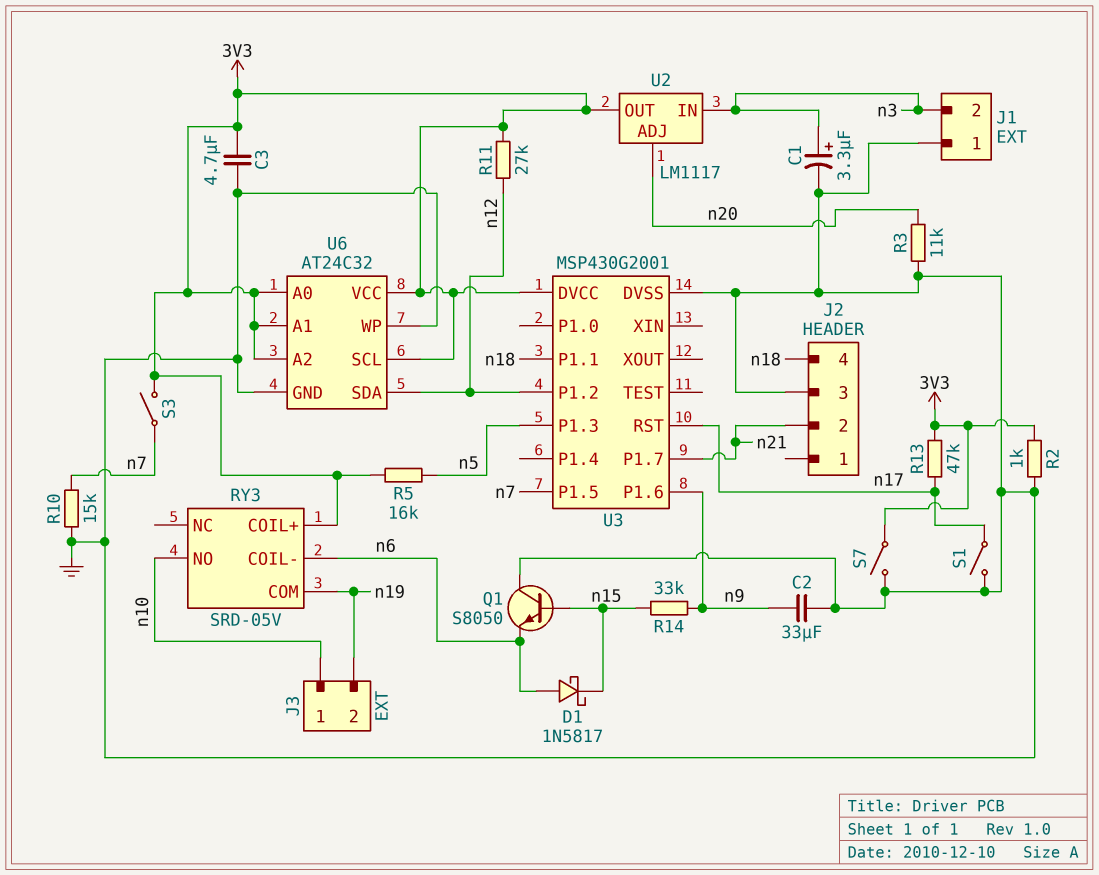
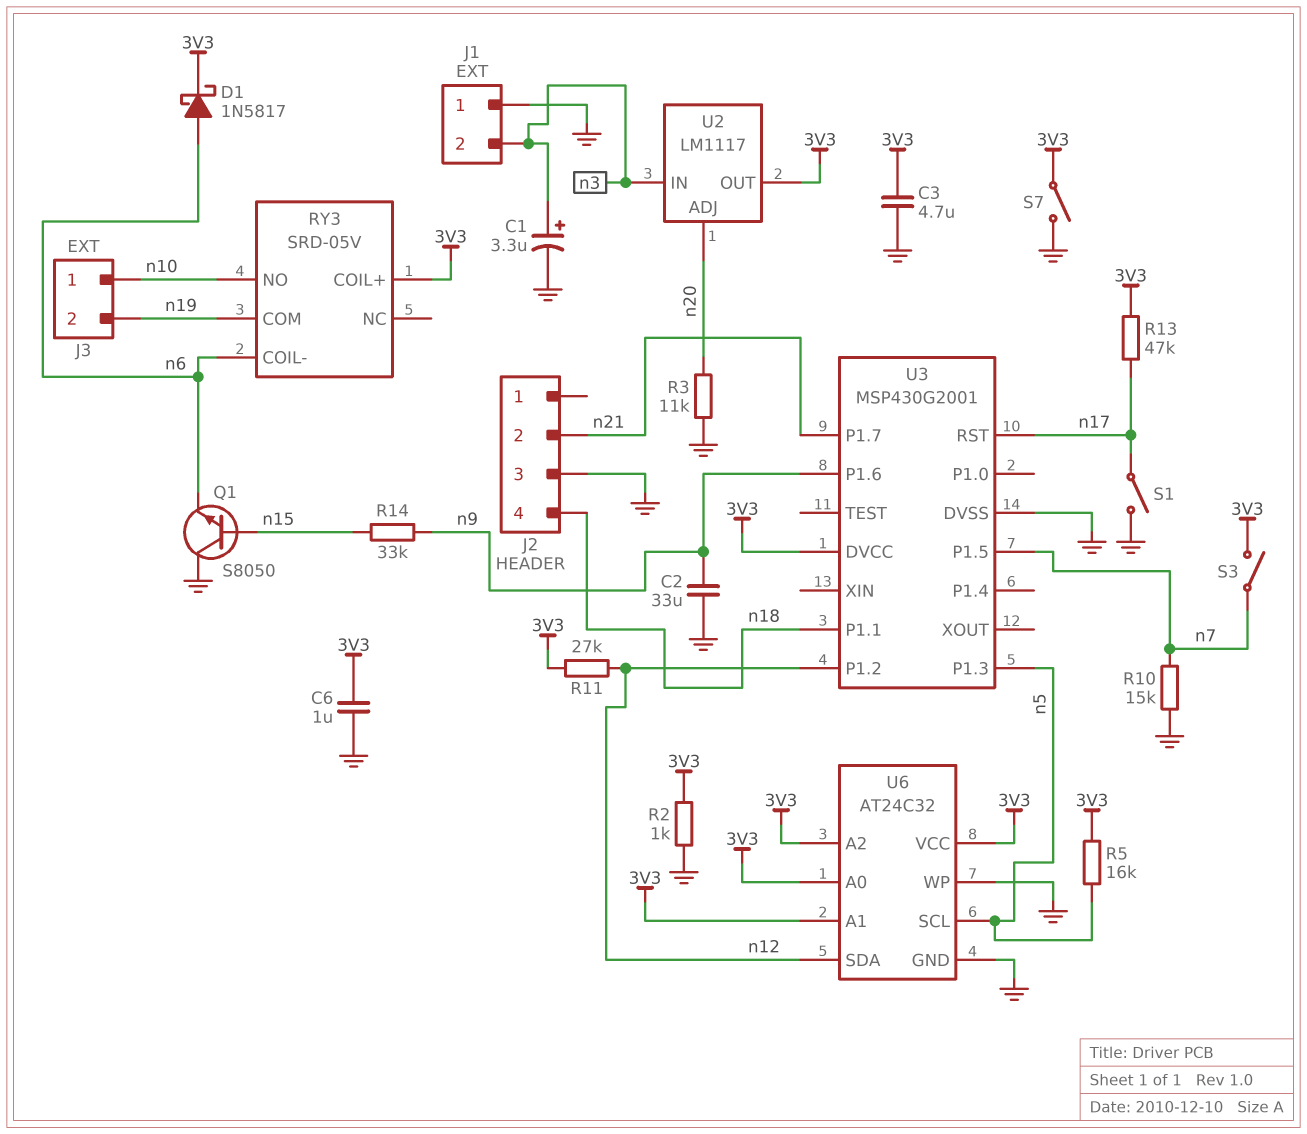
C6: none -> 1uF (3V3, GND)
D1: schottky 1N5817 (A n6, K n15) -> schottky 1N5817 (A n6, K 3V3)
U6 pin SCL: 3V3 -> n5

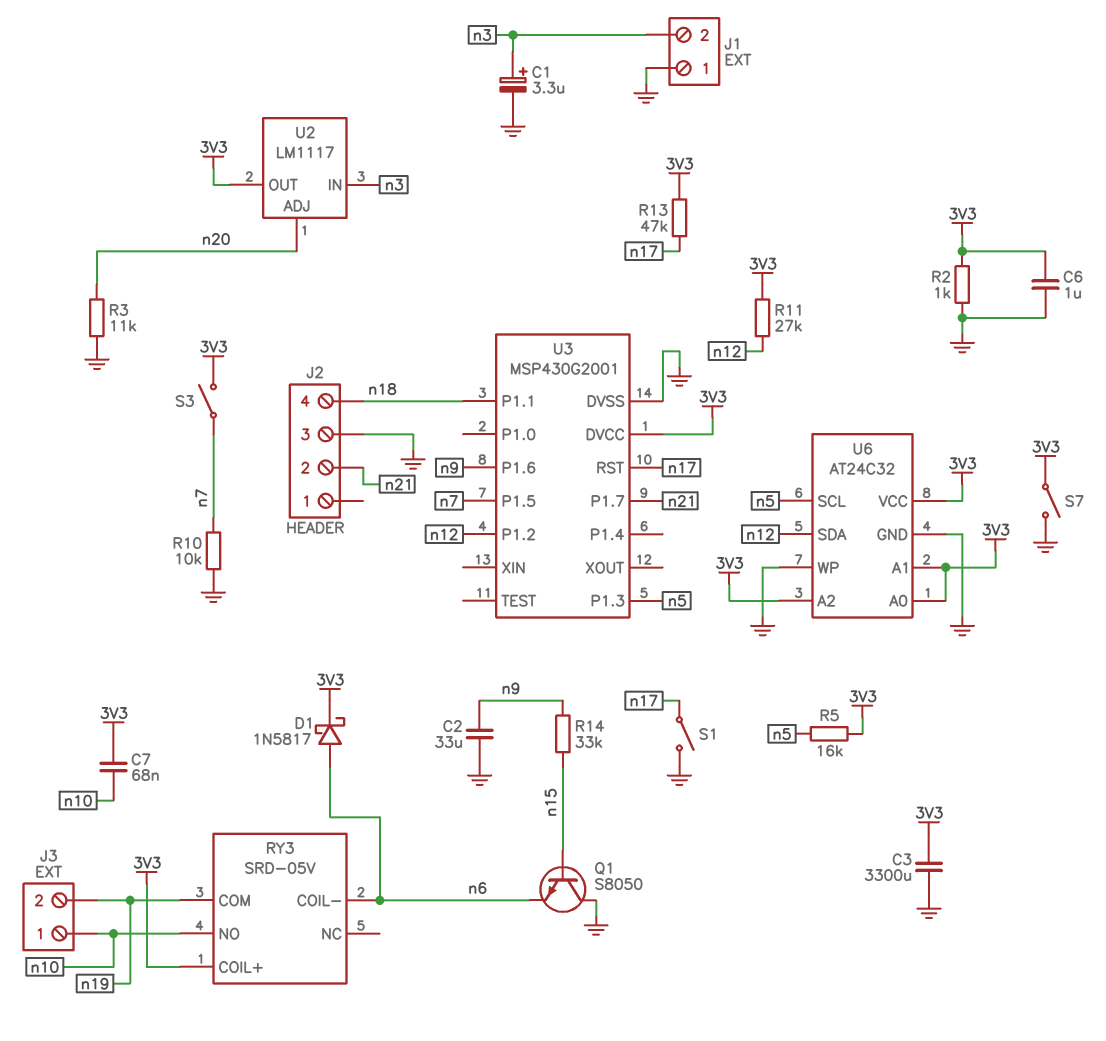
C3: 4.7uF (3V3, GND) -> 3300uF (3V3, GND)
C7: none -> 68nF (3V3, n10)
R10: 15k (GND, n7) -> 10k (GND, n7)

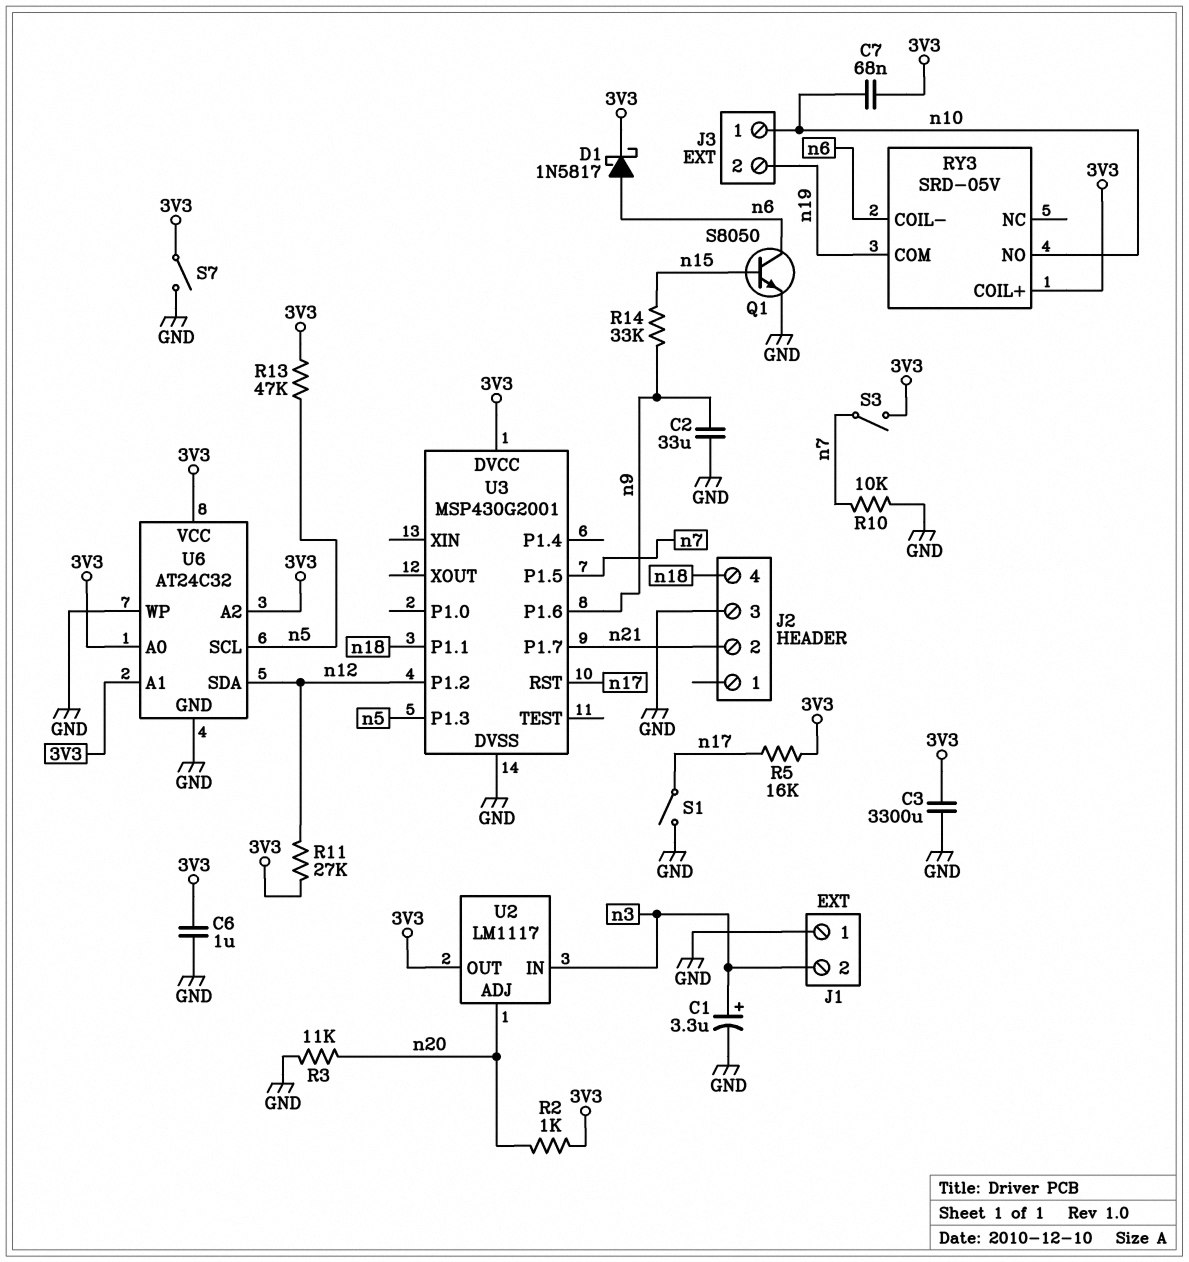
Q1: NPN S8050 (B n15, C GND, E n6) -> NPN S8050 (B n15, C n6, E GND)
R2: 1k (3V3, GND) -> 1k (3V3, n20)
R5: 16k (3V3, n5) -> 16k (3V3, n17)
R13: 47k (3V3, n17) -> 47k (3V3, n5)

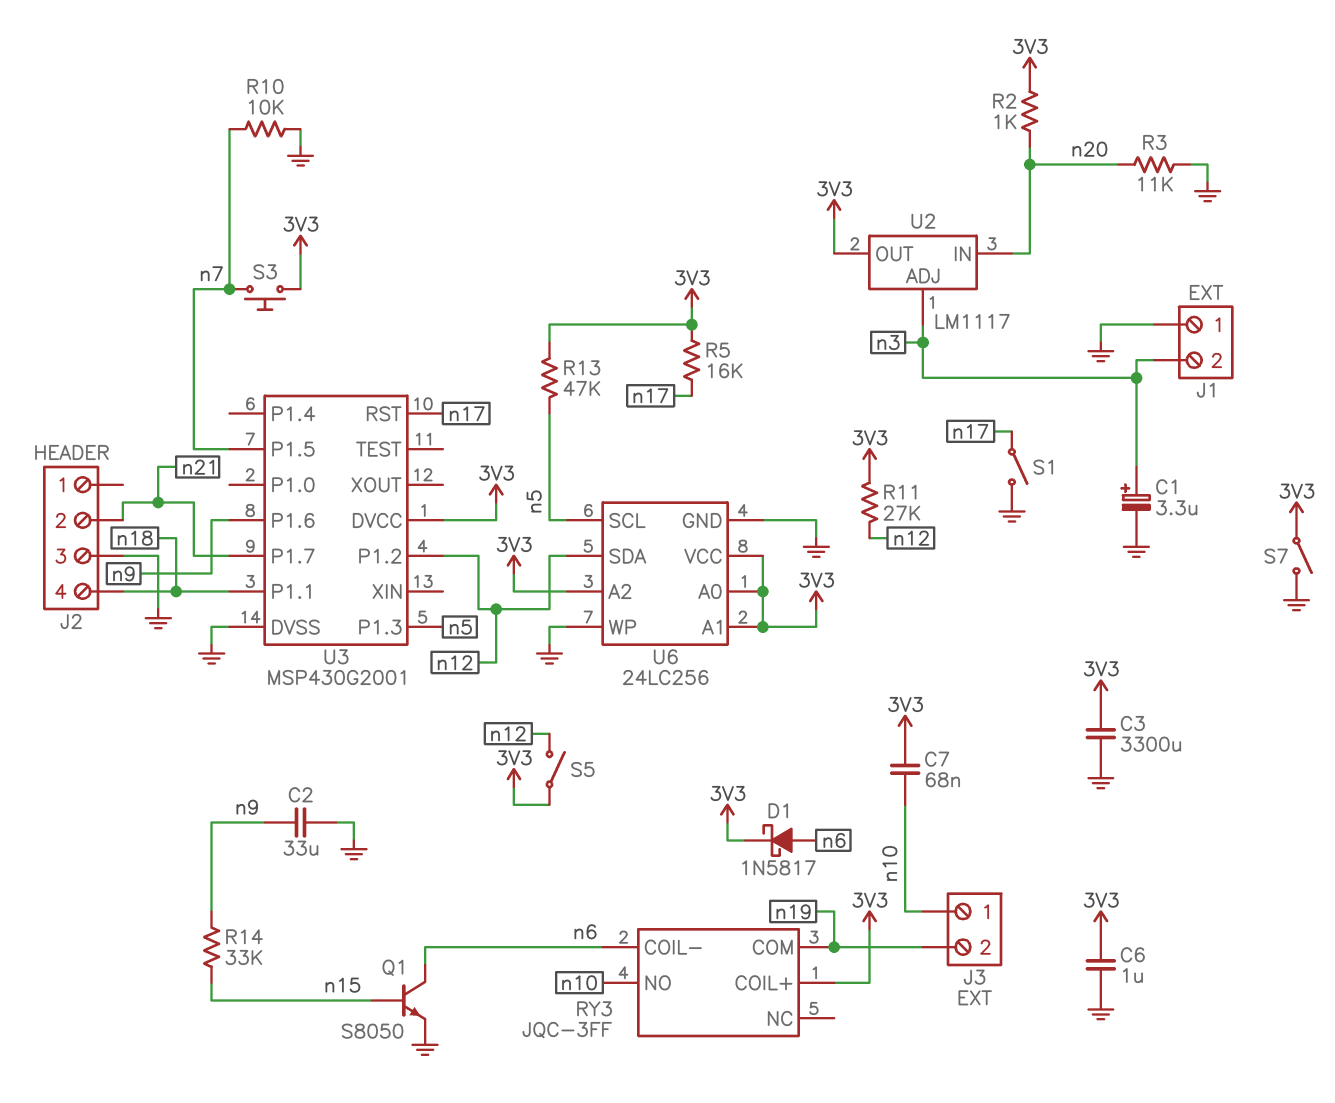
RY3: SRD-05V -> JQC-3FF
S3: switch (3V3, n7) -> button (3V3, n7)
S5: none -> switch (3V3, n12)
U2 pin ADJ: n20 -> n3
U2 pin IN: n3 -> n20
U6: AT24C32 -> 24LC256

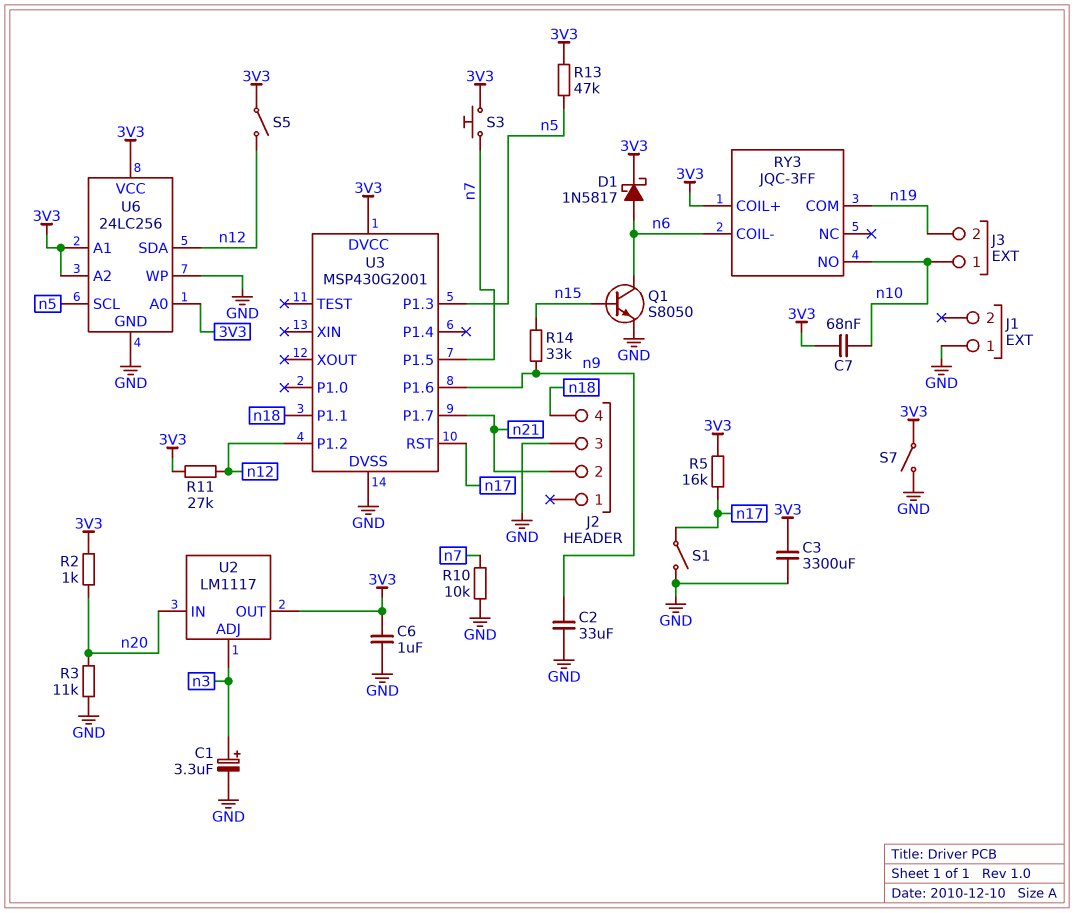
J1 pin 2: n3 -> none

